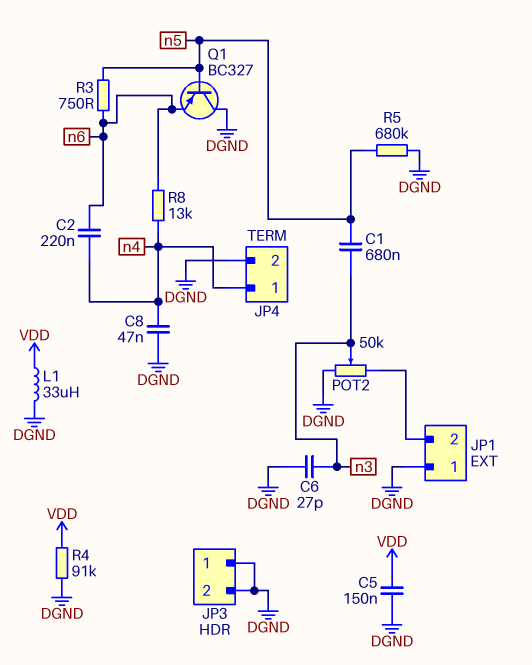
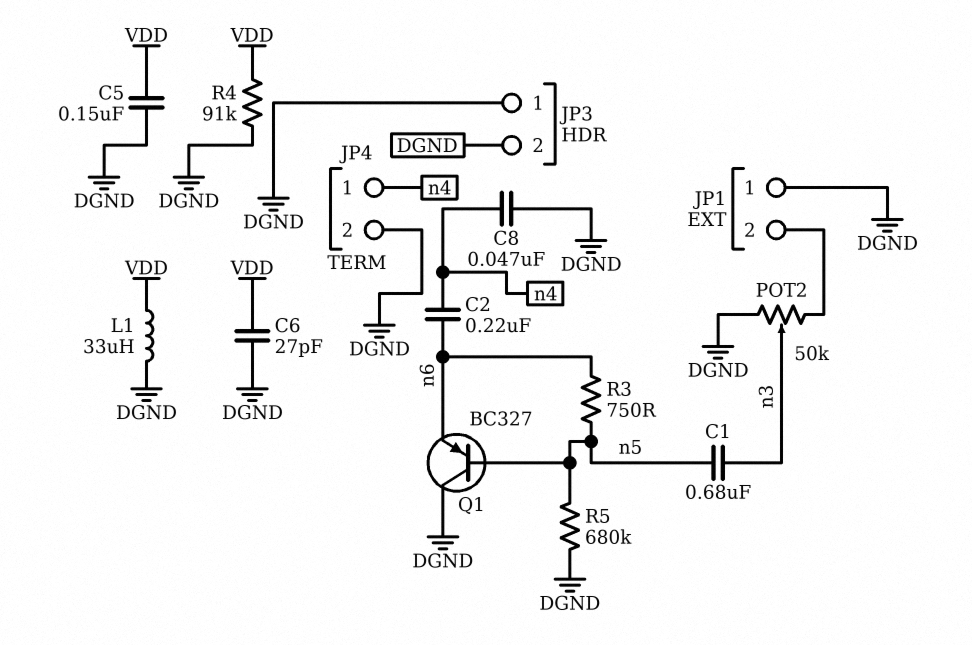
C6: 27pF (DGND, n3) -> 27pF (DGND, VDD)
R8: 13k (n4, n6) -> none

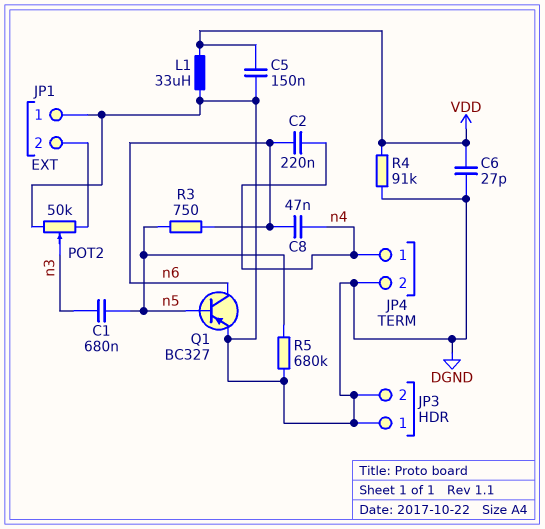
C8: 47nF (DGND, n4) -> 47nF (n4, n6)
Q1: PNP BC327 (B n5, C DGND, E n6) -> PNP BC327 (B n5, C n6, E DGND)

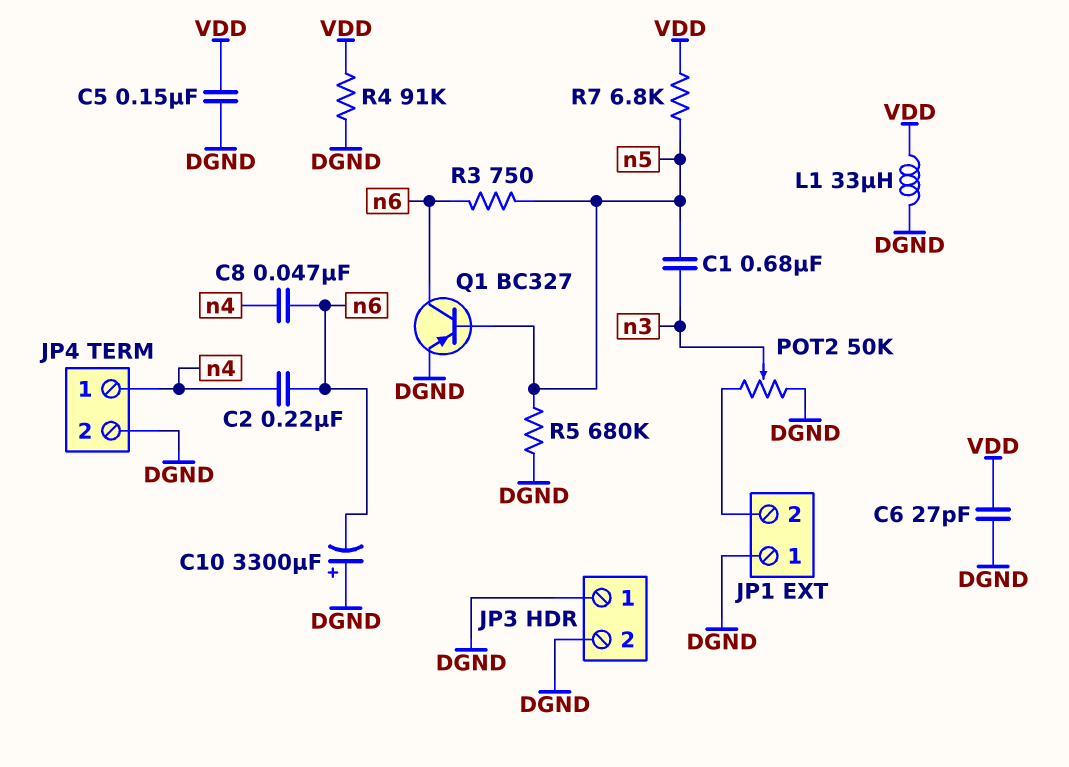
C10: none -> 3300uF (plus DGND, minus n6)
R7: none -> 6.8k (VDD, n5)

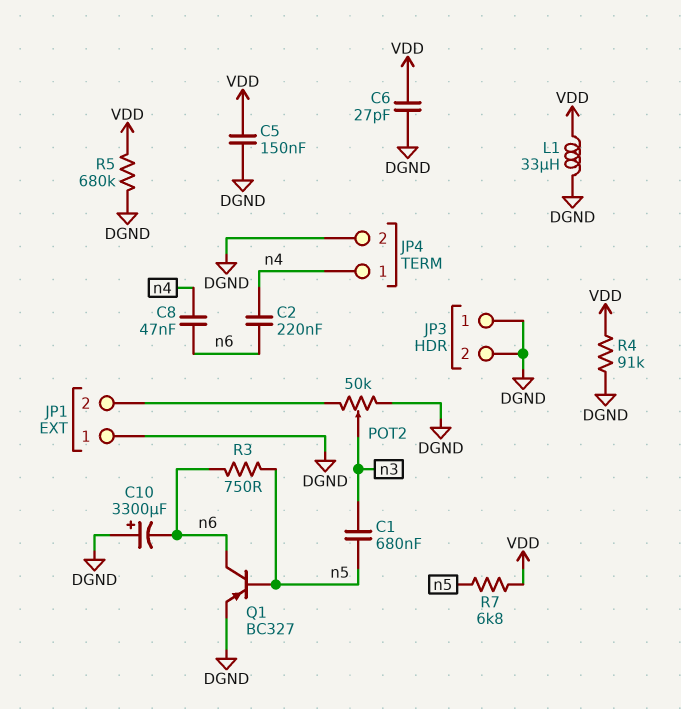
R5: 680k (DGND, n5) -> 680k (DGND, VDD)

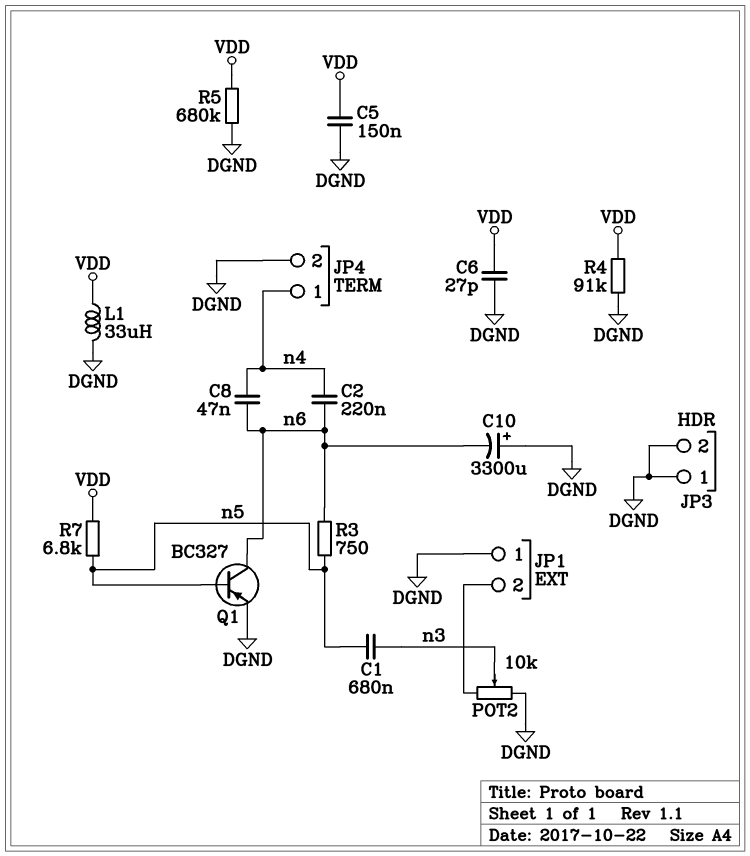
POT2: 50k (DGND, JP1/2, wiper n3) -> 10k (DGND, JP1/2, wiper n3)

